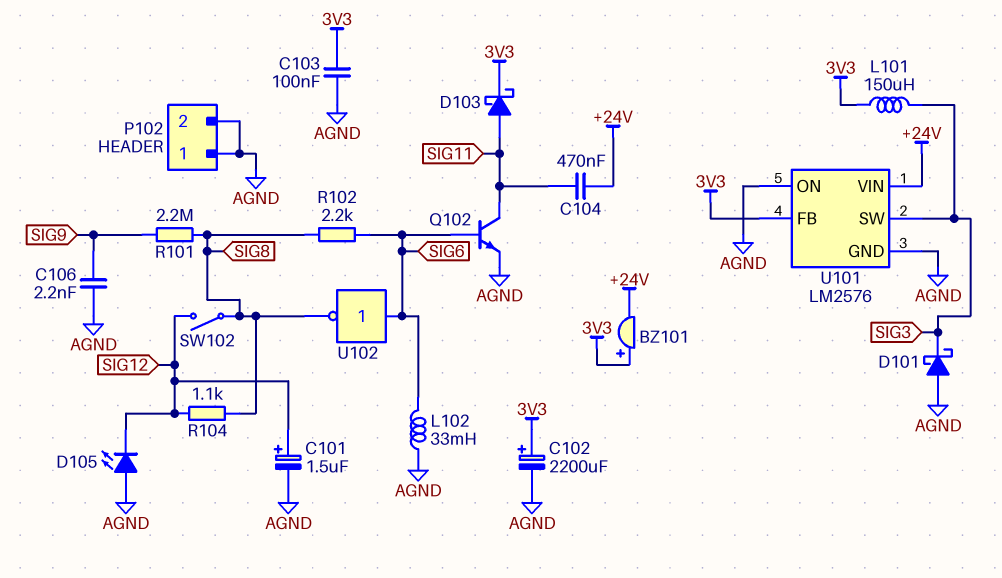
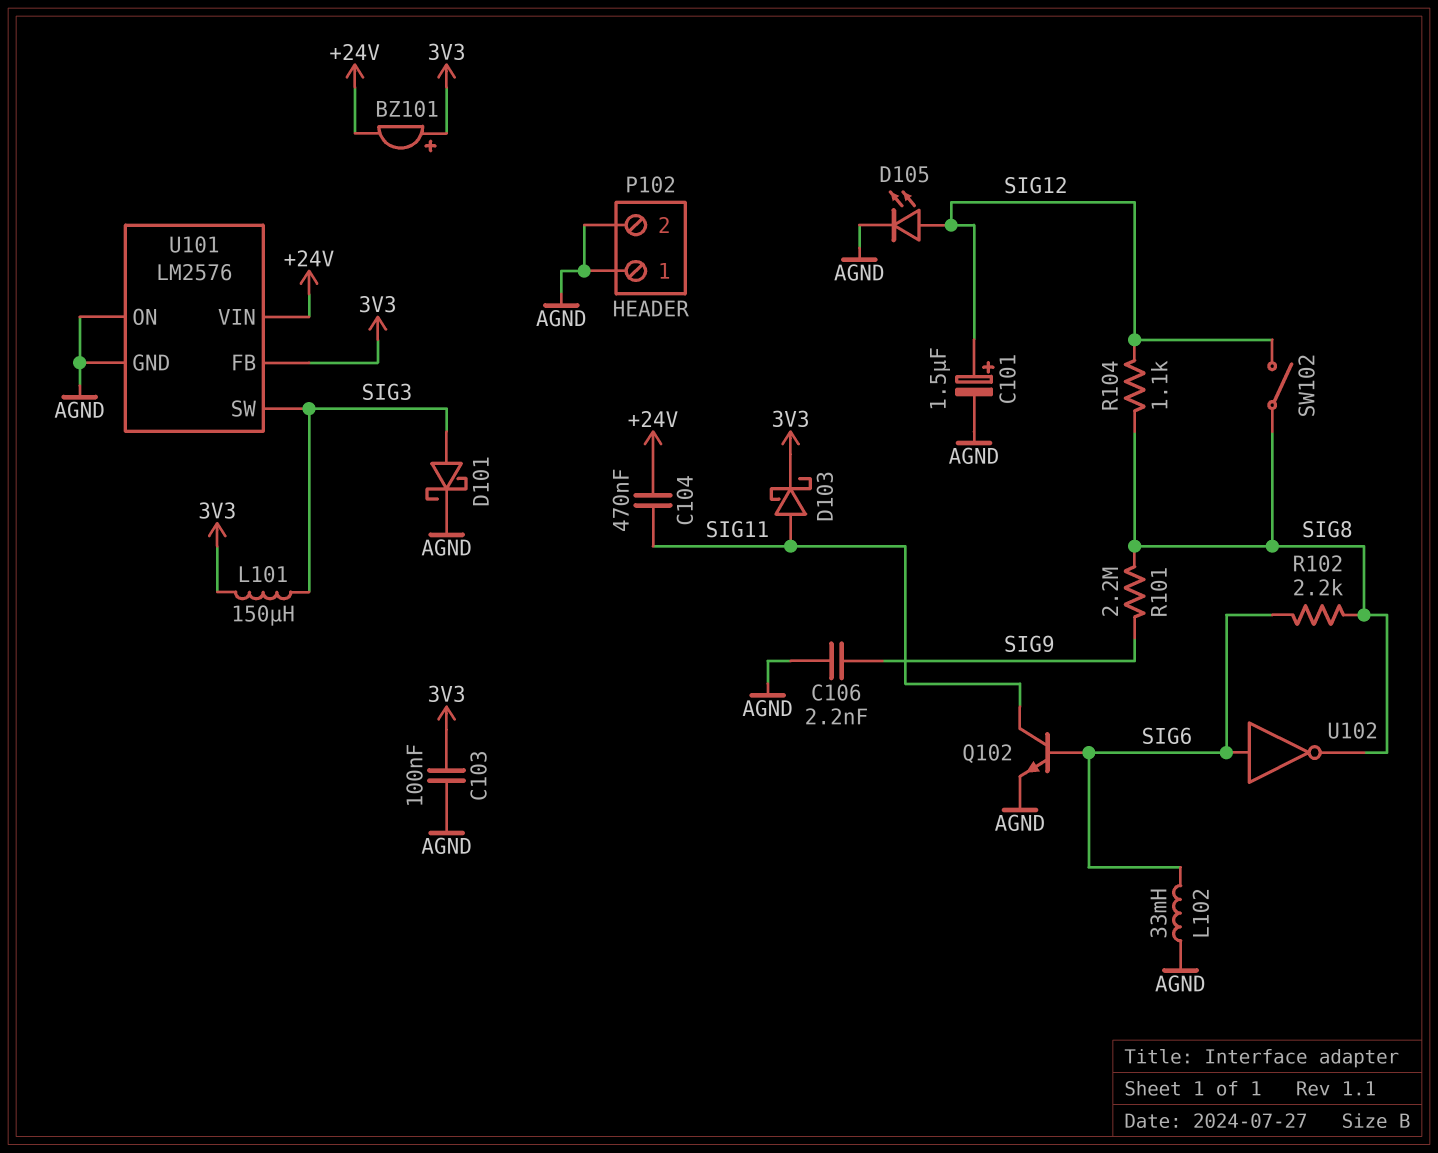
C102: 2200uF (plus 3V3, minus AGND) -> none
D101: schottky (A AGND, K SIG3) -> schottky (A SIG3, K AGND)
D105: LED (A AGND, K SIG12) -> LED (A SIG12, K AGND)

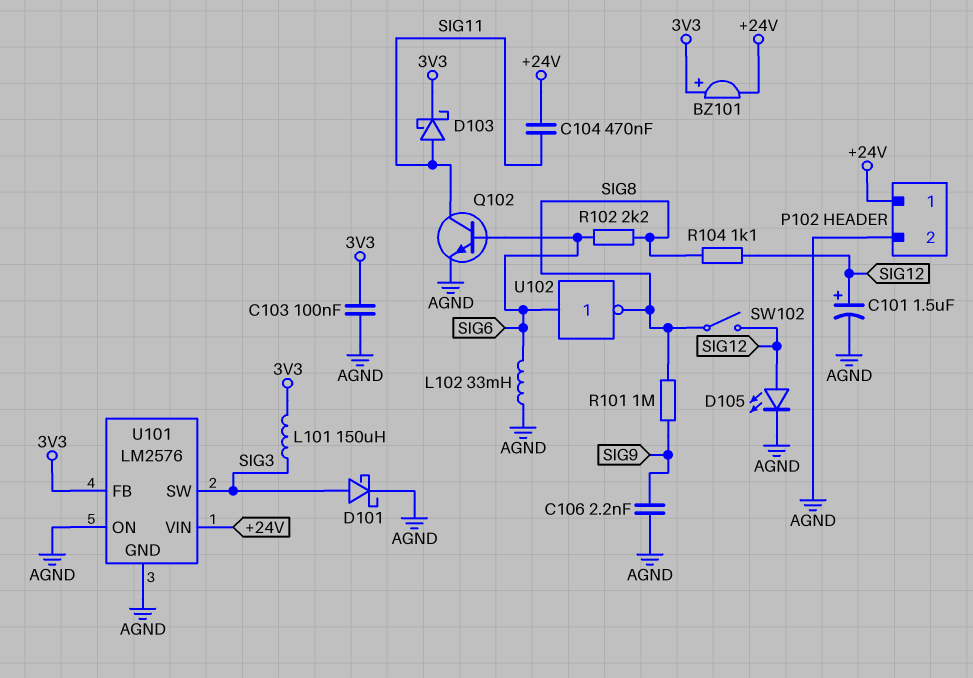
P102 pin 1: AGND -> +24V
R101: 2.2M (SIG8, SIG9) -> 1M (SIG8, SIG9)

